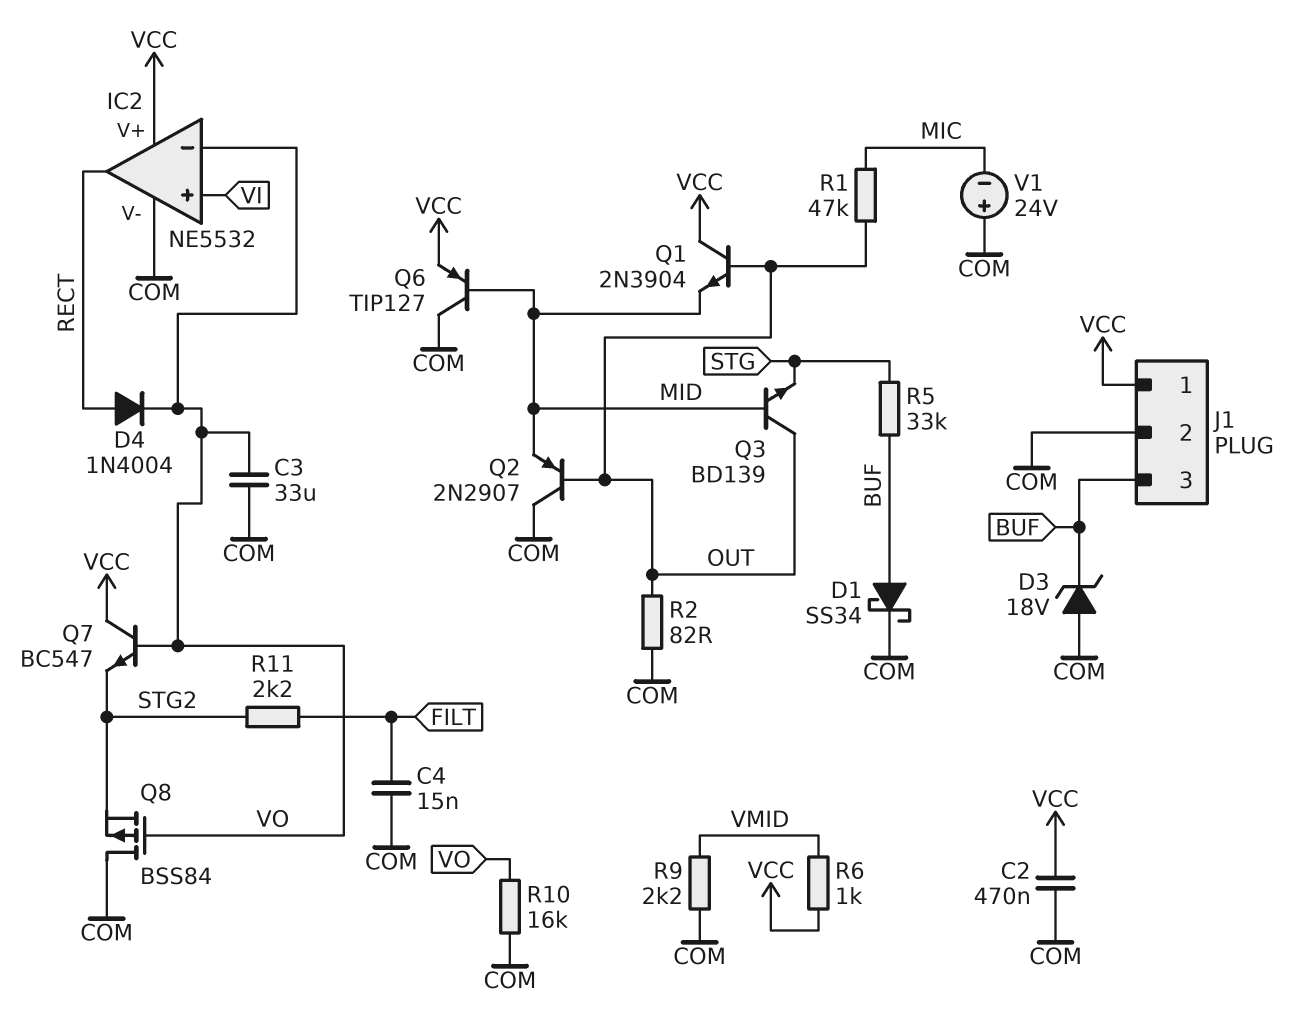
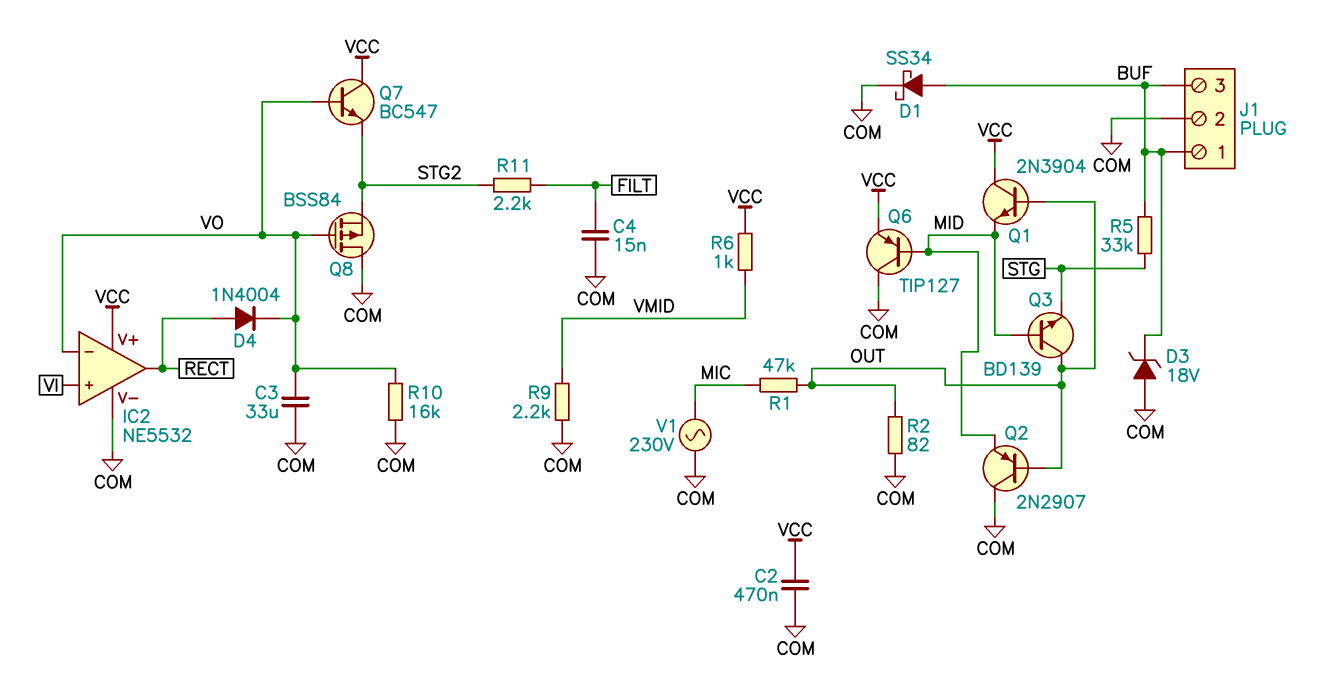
J1 pin 1: VCC -> BUF
V1: 24V (plus COM, minus MIC) -> AC 230V (COM, MIC)

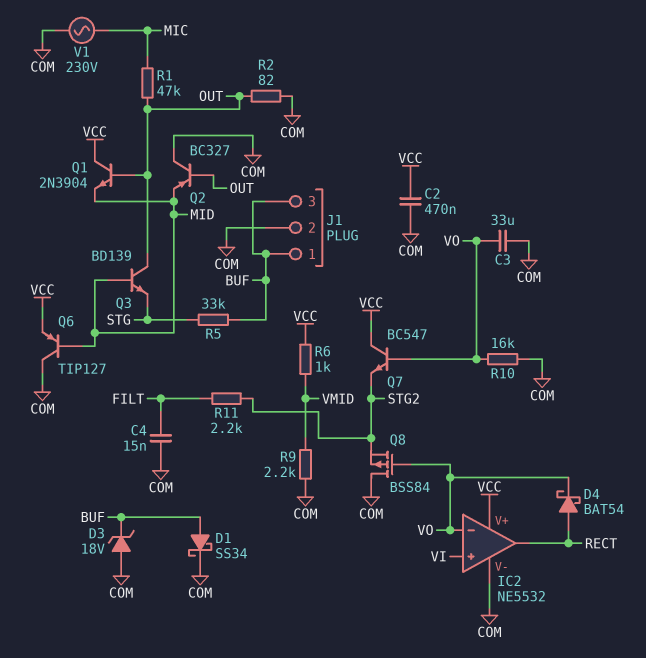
D4: diode 1N4004 (A RECT, K VO) -> schottky BAT54 (A RECT, K VO)
Q2: PNP 2N2907 (B OUT, C COM, E MID) -> PNP BC327 (B OUT, C COM, E MID)

